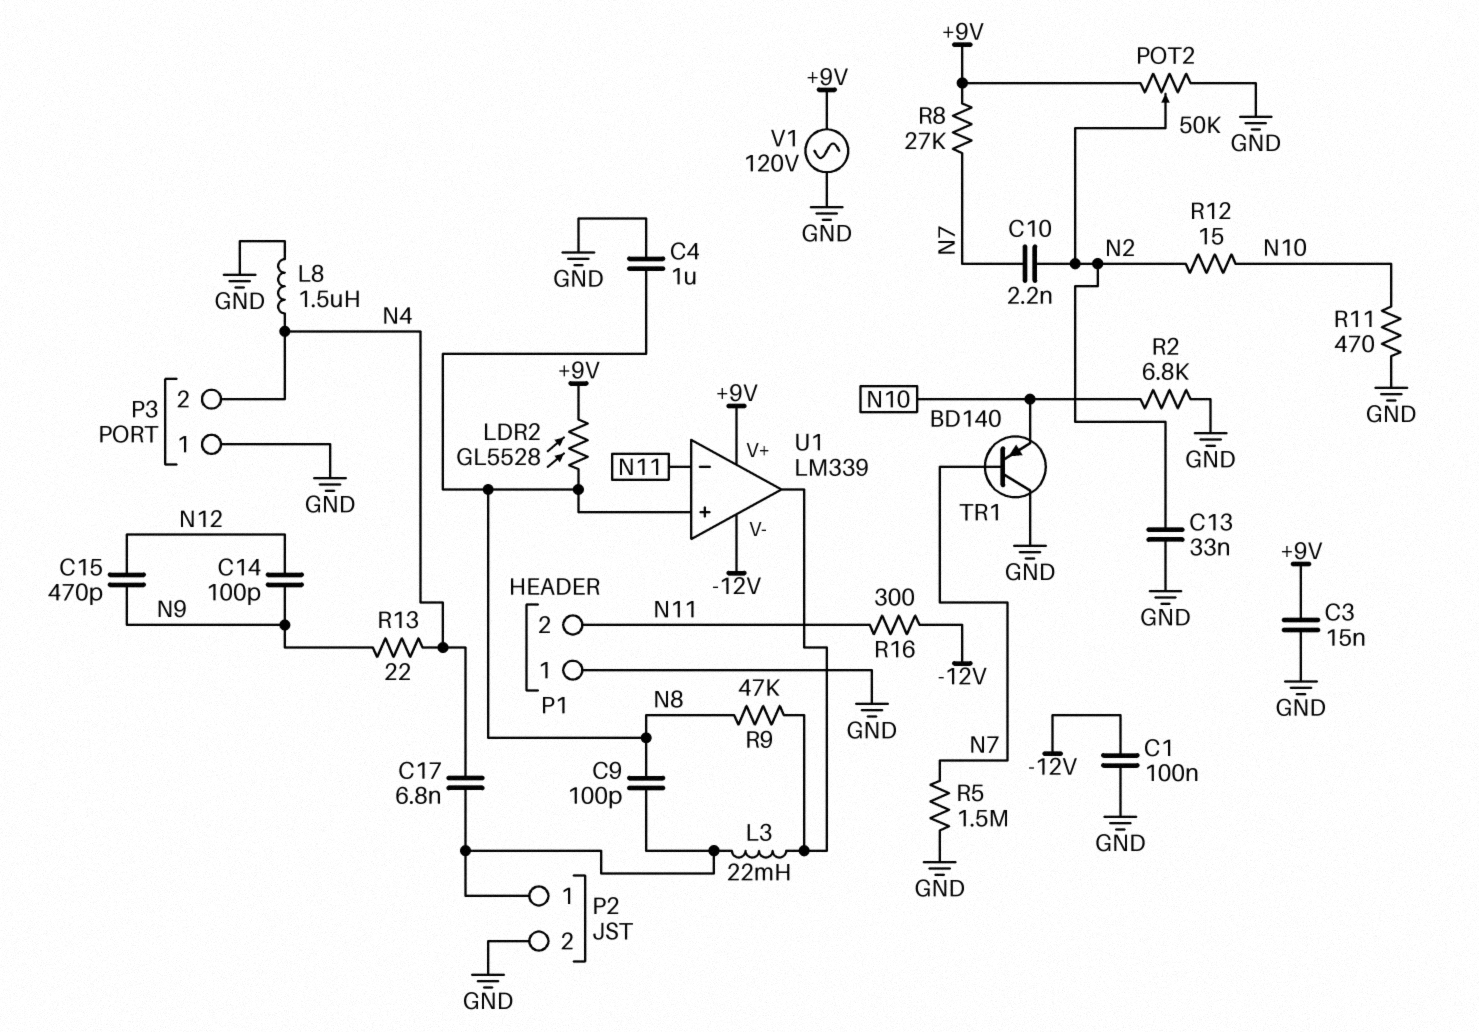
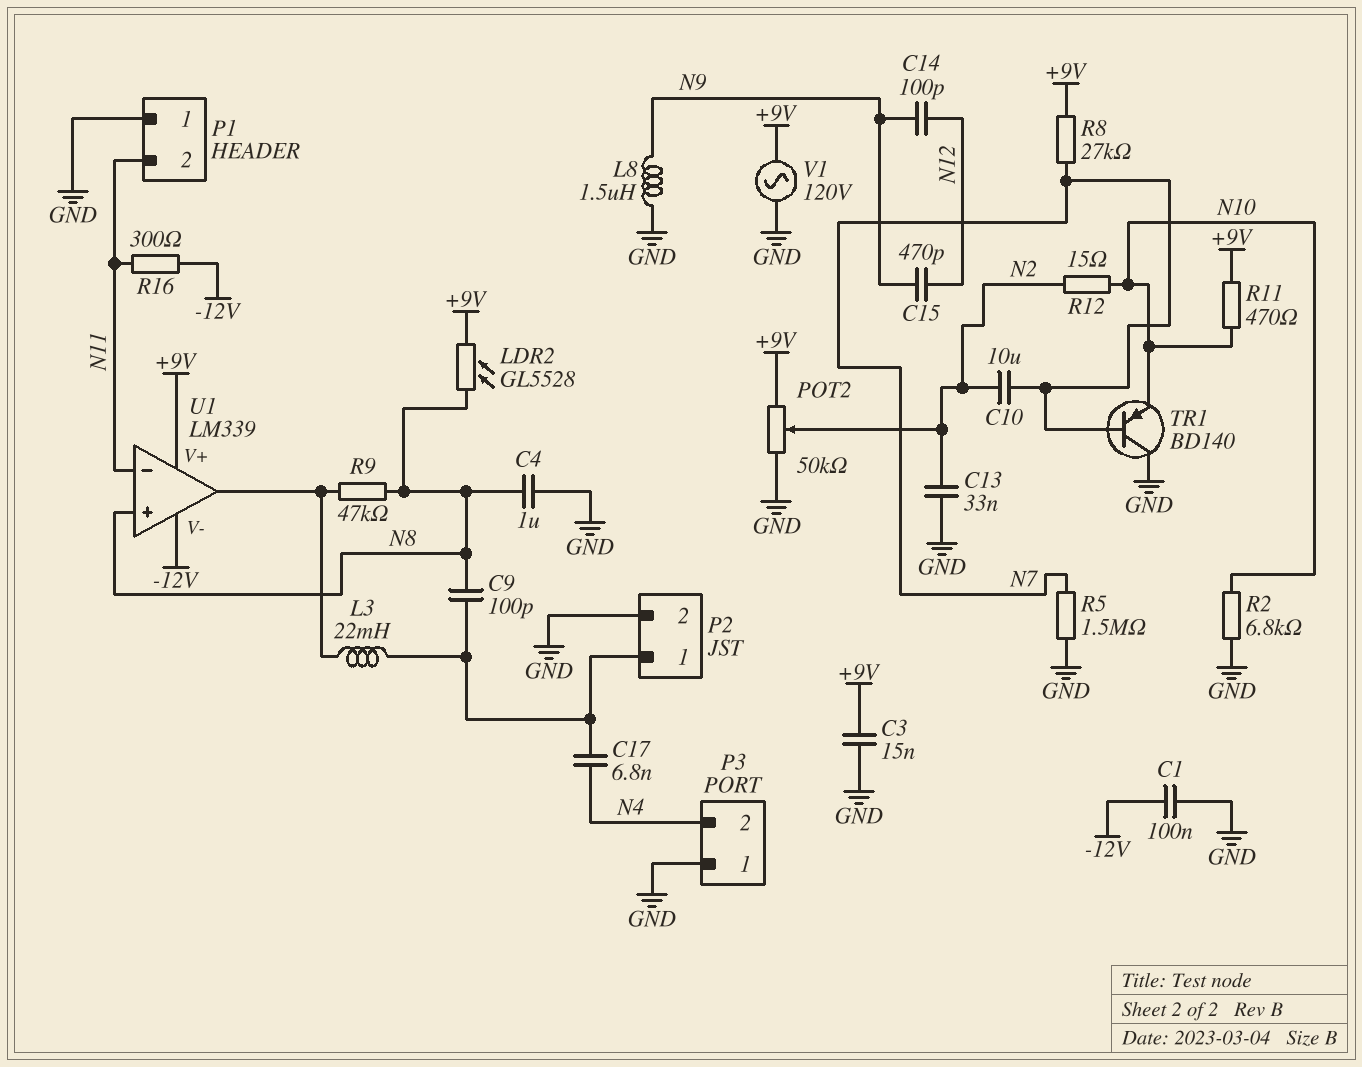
C10: 2.2nF (N2, N7) -> 10uF (N2, N7)
L8: 1.5uH (GND, N4) -> 1.5uH (GND, N9)
R11: 470 (GND, N10) -> 470 (+9V, N10)
R13: 22 (N4, N9) -> none

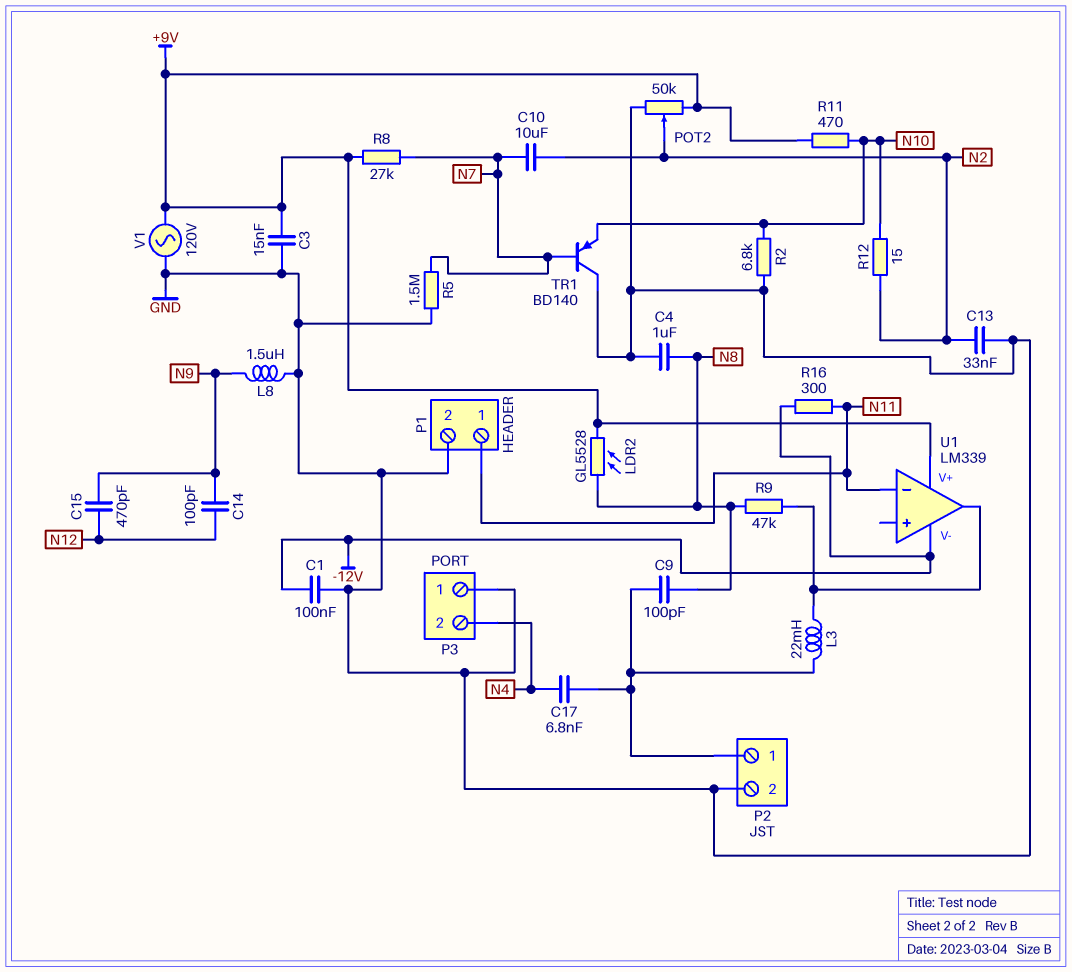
P1 pin 1: GND -> N11
P1 pin 2: N11 -> GND
U1 pin in+: N8 -> none

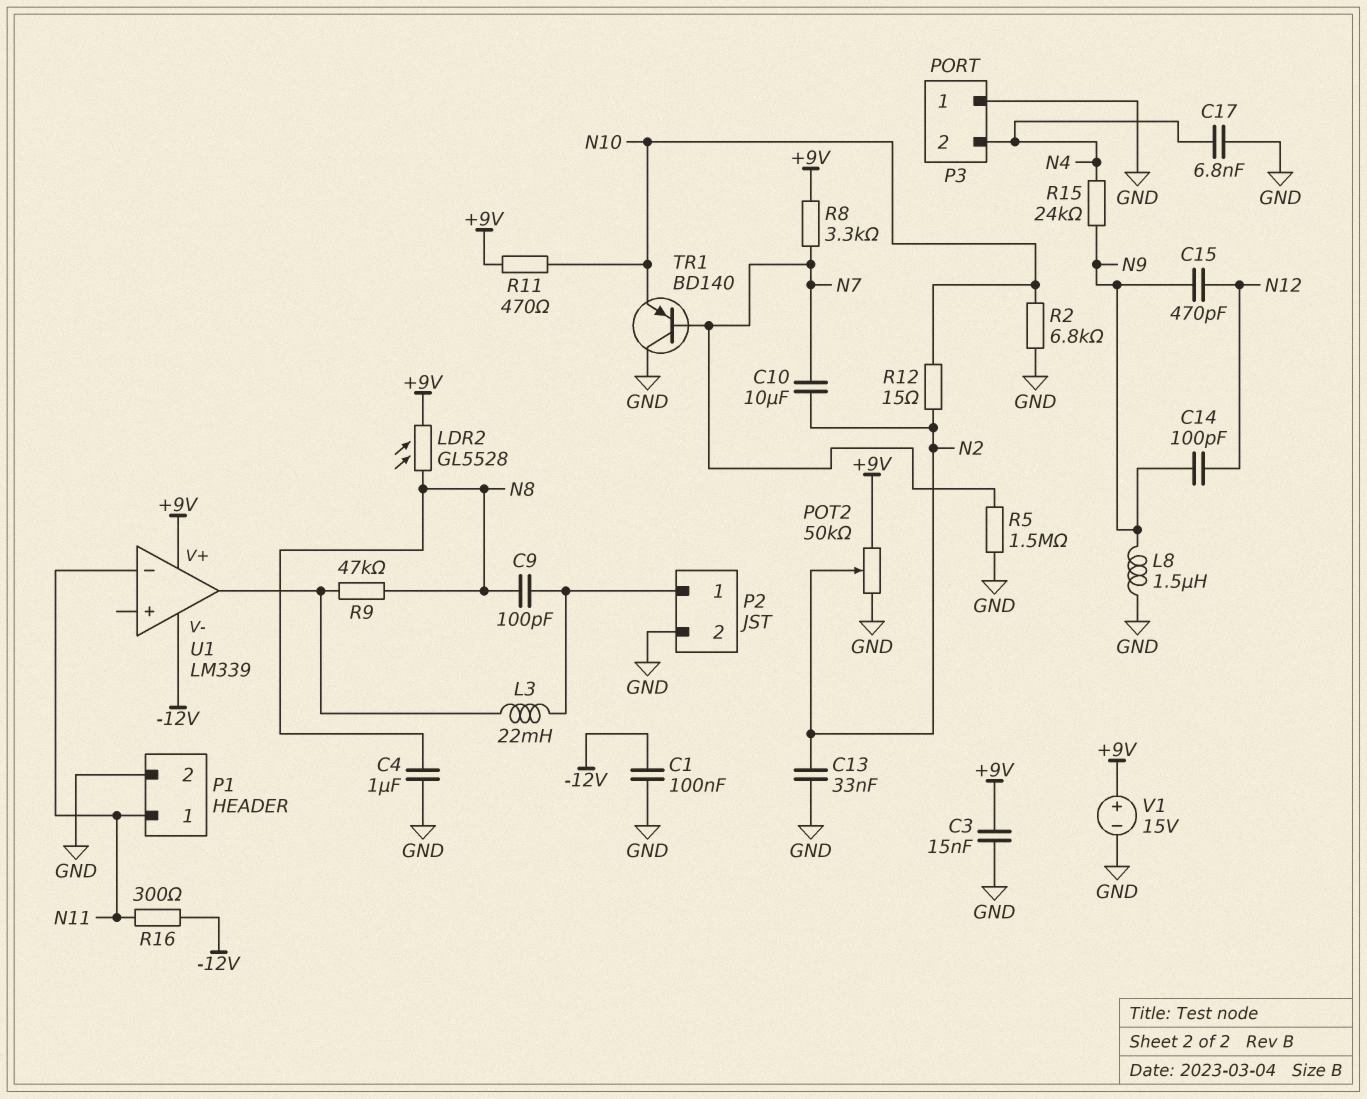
C17: 6.8nF (N4, P2/1) -> 6.8nF (GND, N4)
R8: 27k (+9V, N7) -> 3.3k (+9V, N7)
R15: none -> 24k (N4, N9)
V1: AC 120V (+9V, GND) -> 15V (plus +9V, minus GND)

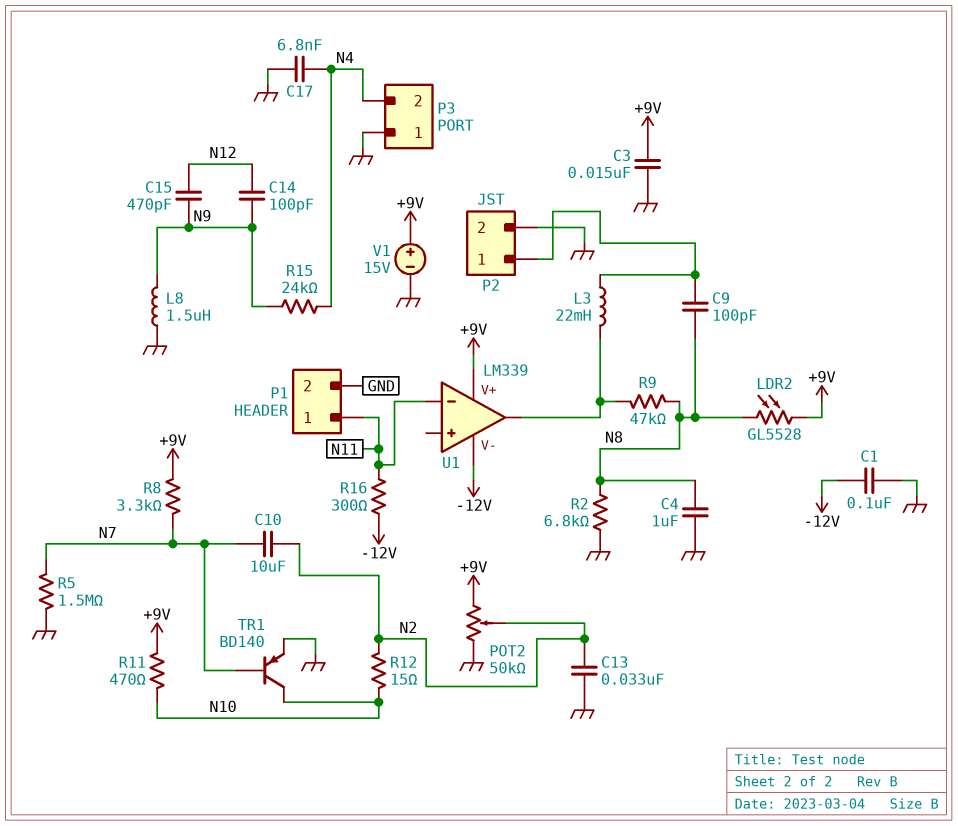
R2: 6.8k (GND, N10) -> 6.8k (GND, N8)
TR1: PNP BD140 (B N7, C GND, E N10) -> PNP BD140 (B N7, C N10, E GND)

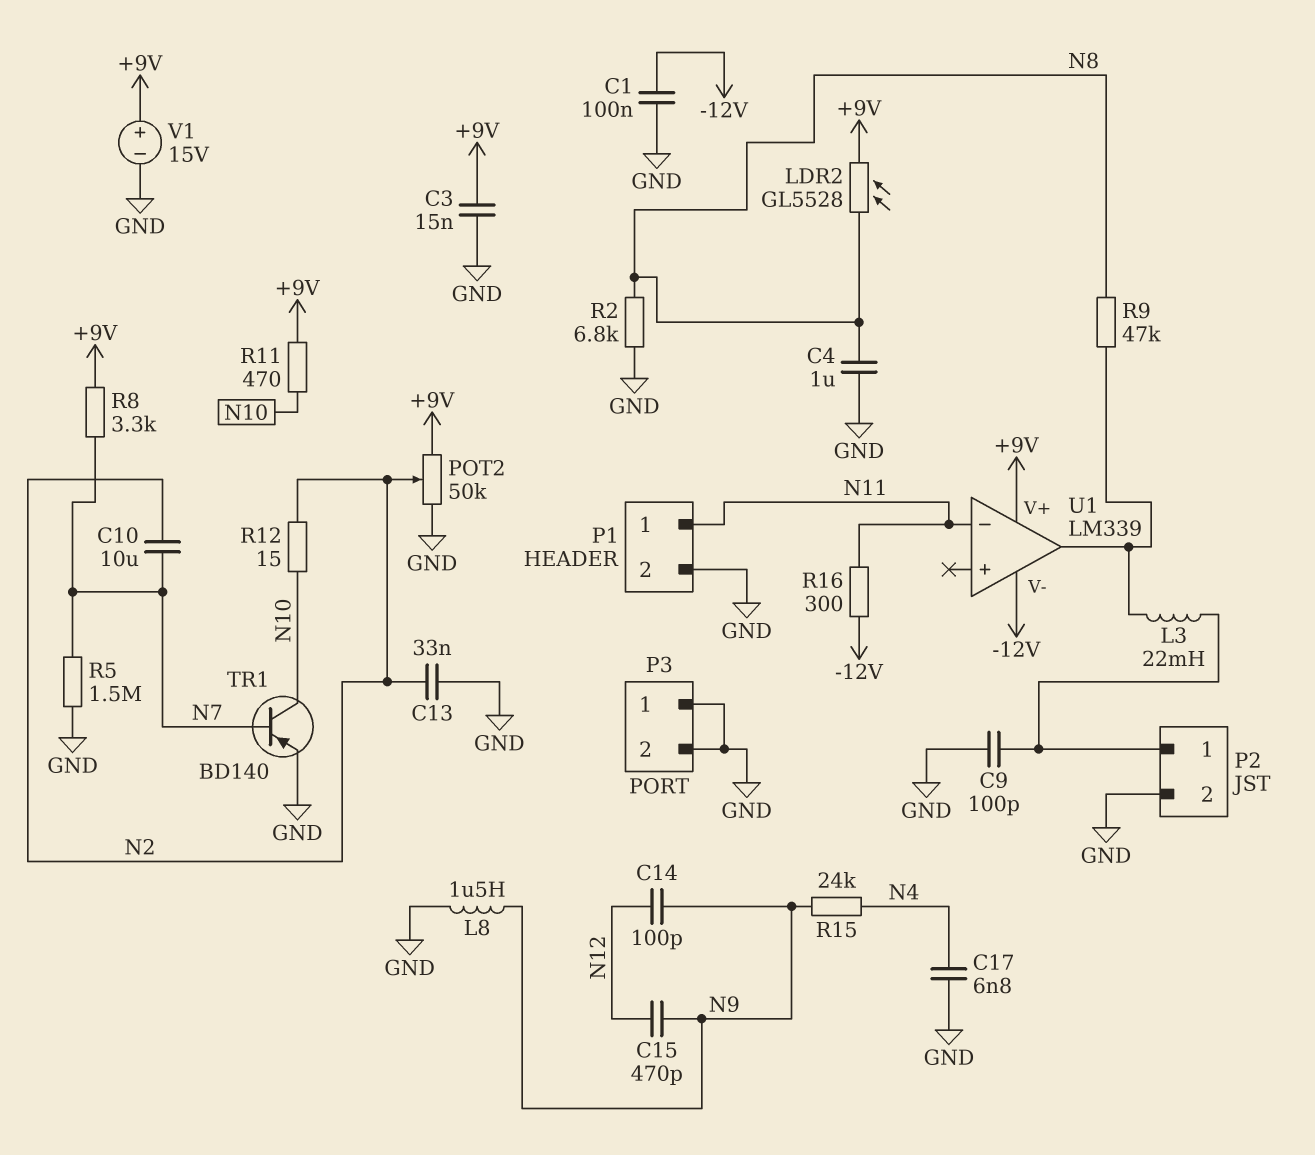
C9: 100pF (N8, P2/1) -> 100pF (GND, P2/1)
P3 pin 2: N4 -> GND

